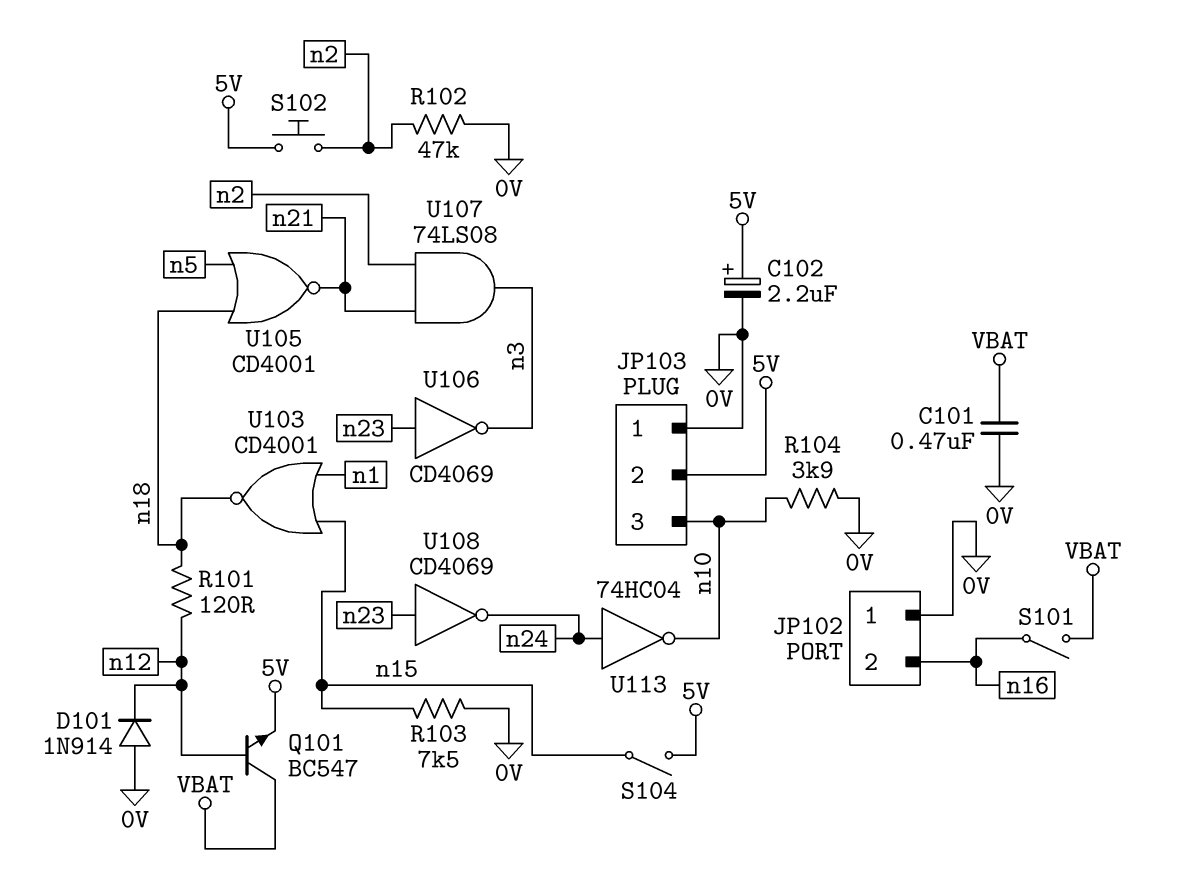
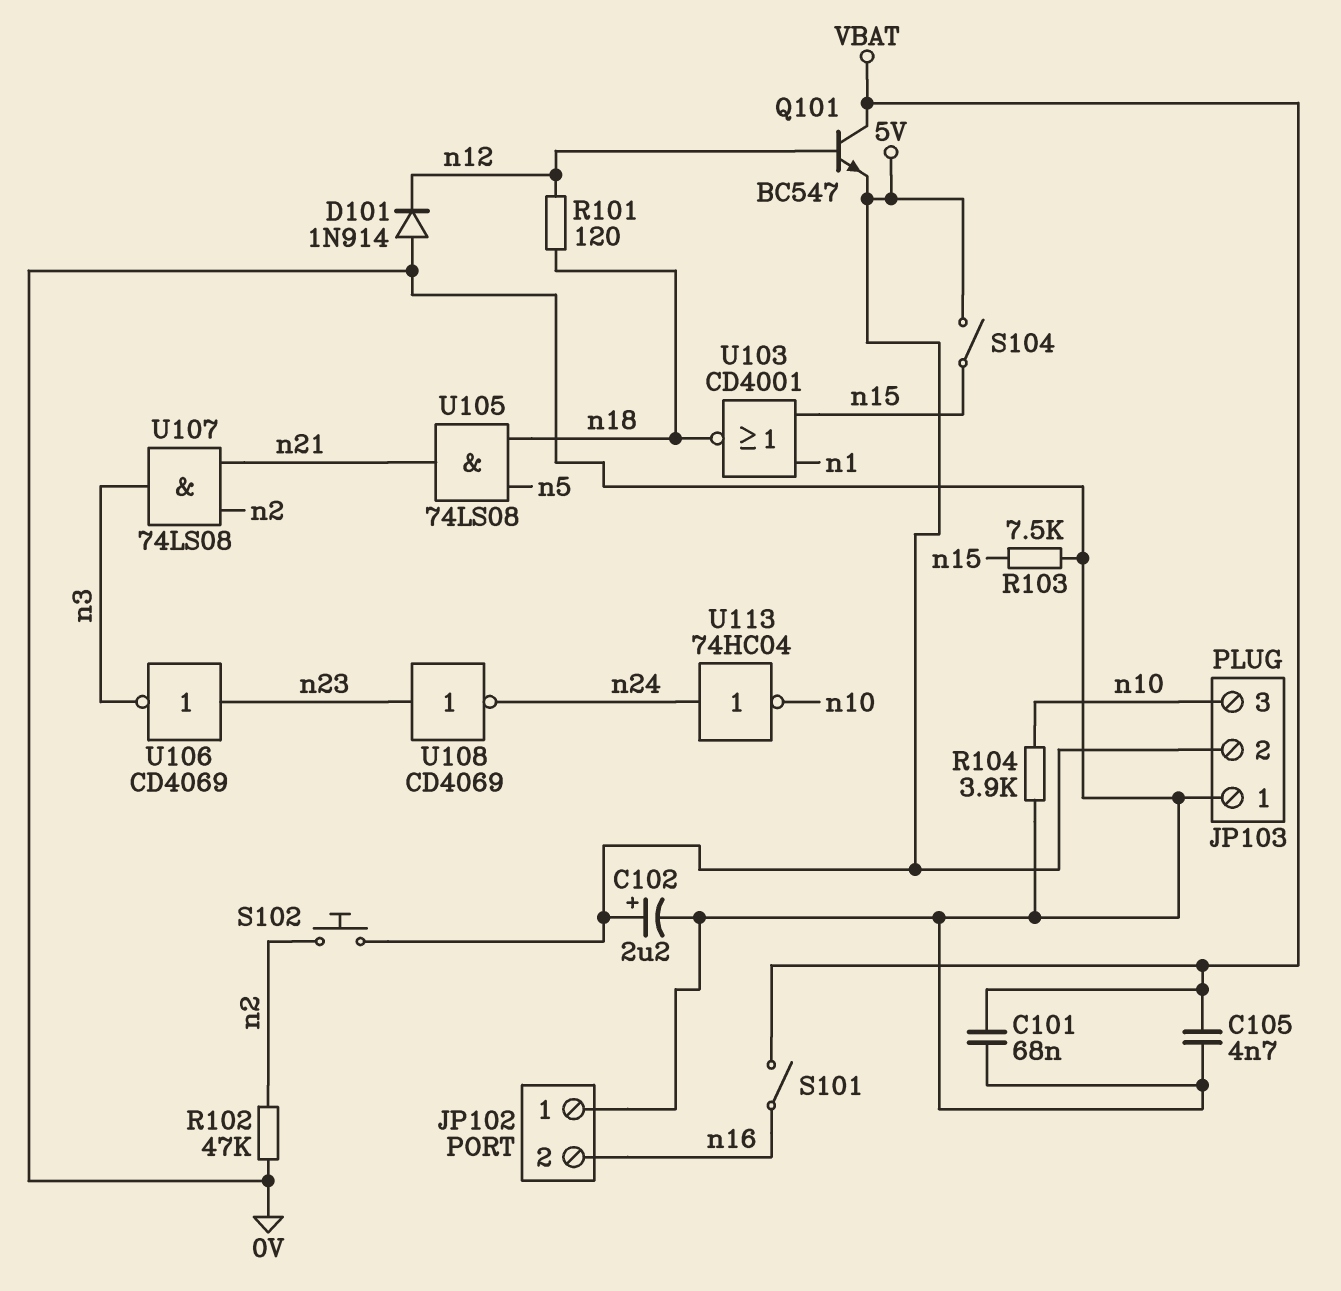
C101: 470nF (0V, VBAT) -> 68nF (0V, VBAT)
C105: none -> 4.7nF (0V, VBAT)
U105: NOR CD4001 (in n5, in n18, out n21) -> AND 74LS08 (in n5, in n18, out n21)

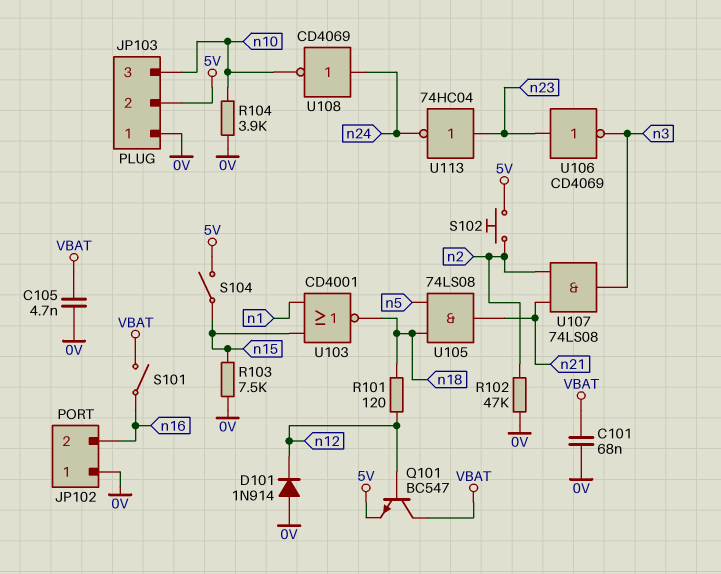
C102: 2.2uF (plus 5V, minus 0V) -> none
U108: NOT CD4069 (in n23, out n24) -> NOT CD4069 (in n24, out n10)
U113: NOT 74HC04 (in n24, out n10) -> NOT 74HC04 (in n23, out n24)

